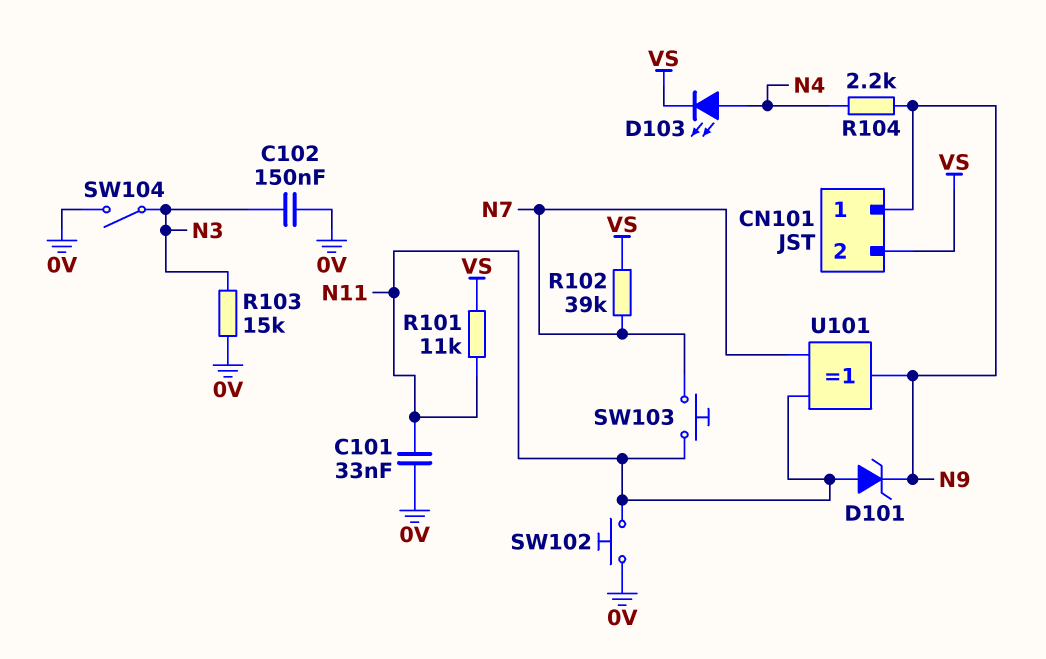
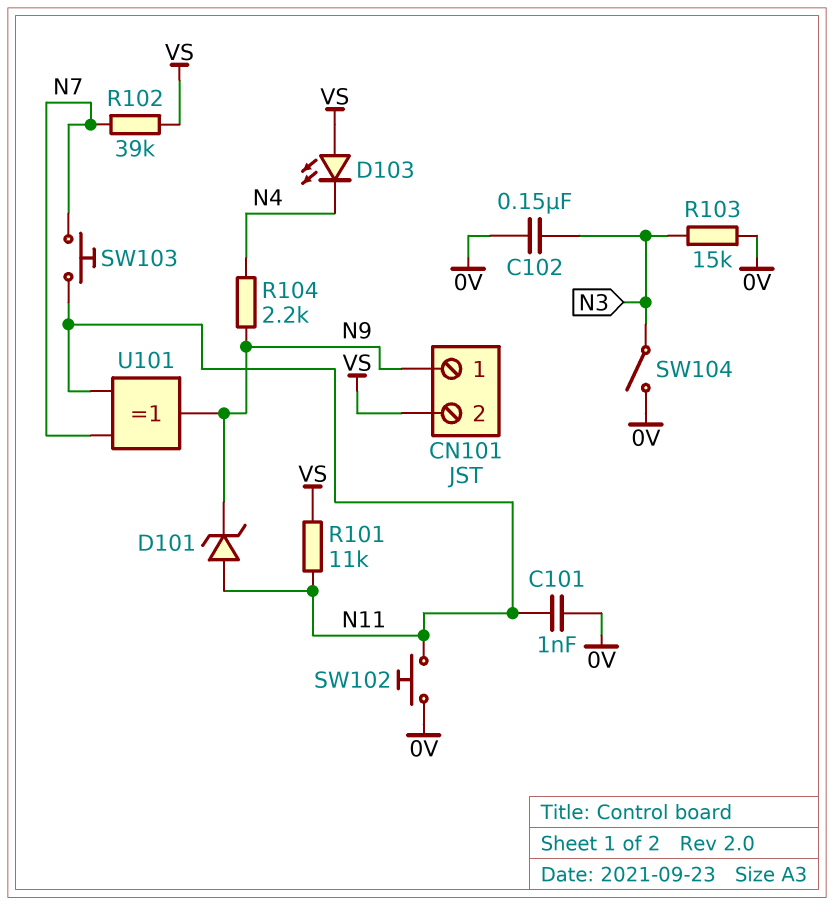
C101: 33nF (0V, N11) -> 1nF (0V, N11)
D103: LED (A N4, K VS) -> LED (A VS, K N4)

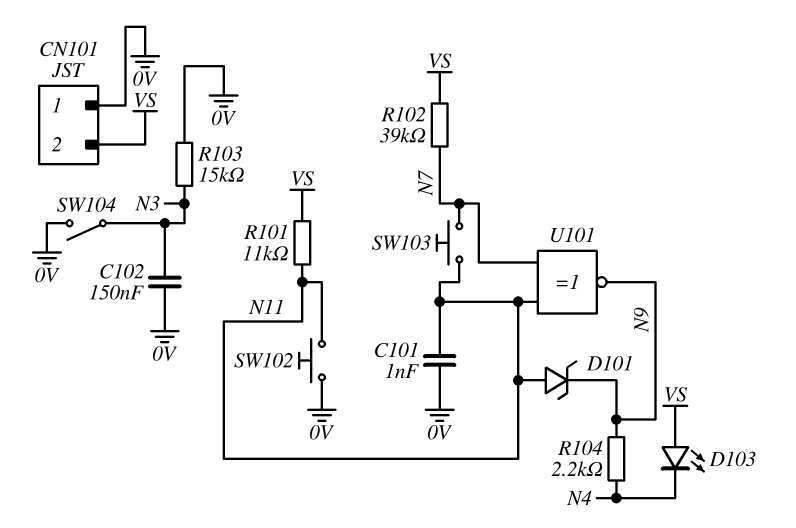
CN101 pin 1: N9 -> 0V
U101: XOR (in N7, in N11, out N9) -> XNOR (in N7, in N11, out N9)

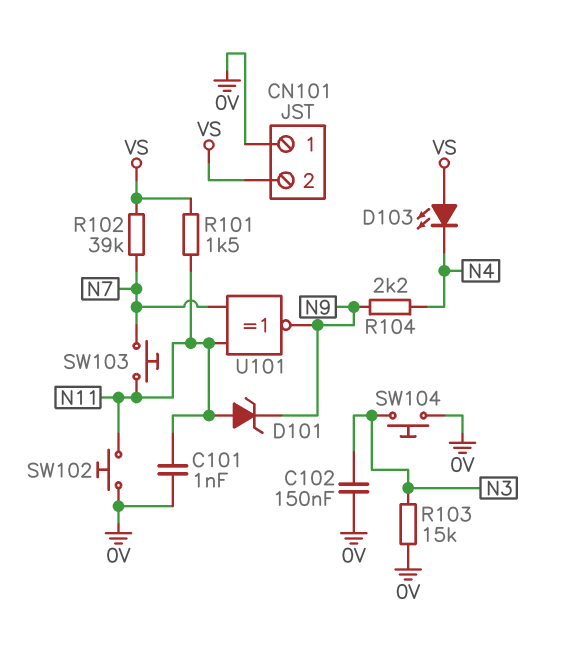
R101: 11k (N11, VS) -> 1.5k (N11, VS)
SW104: switch (0V, N3) -> button (0V, N3)

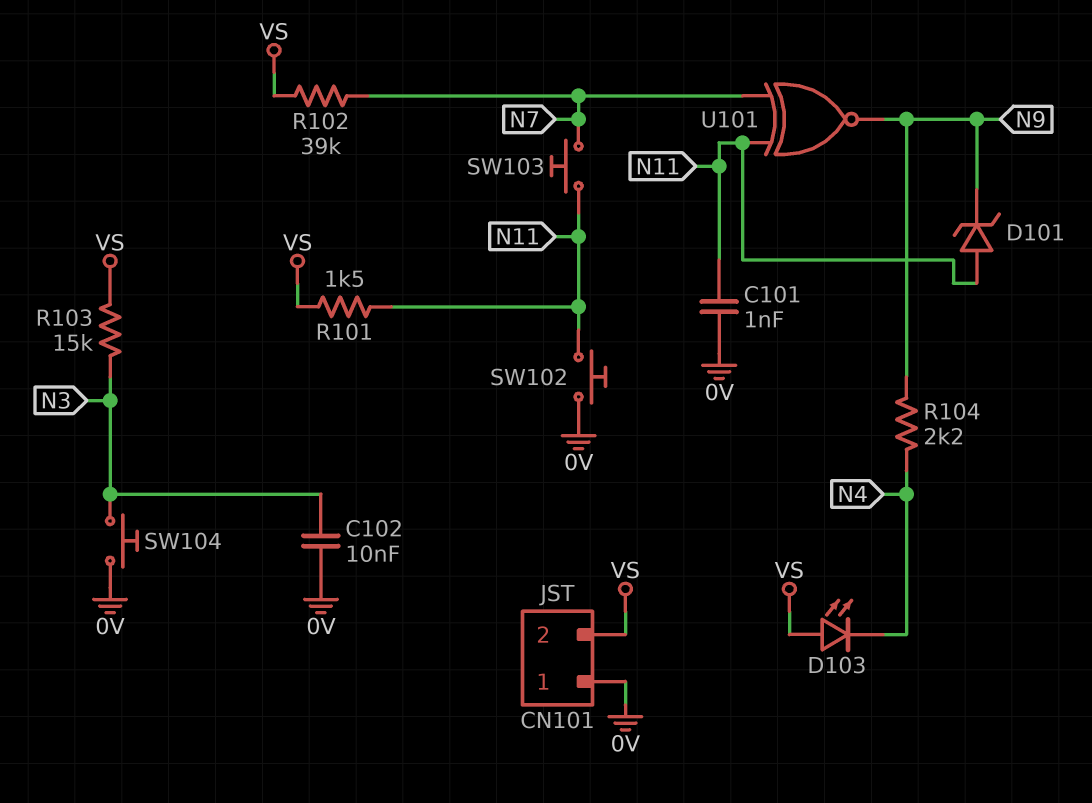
C102: 150nF (0V, N3) -> 10nF (0V, N3)
R103: 15k (0V, N3) -> 15k (N3, VS)

